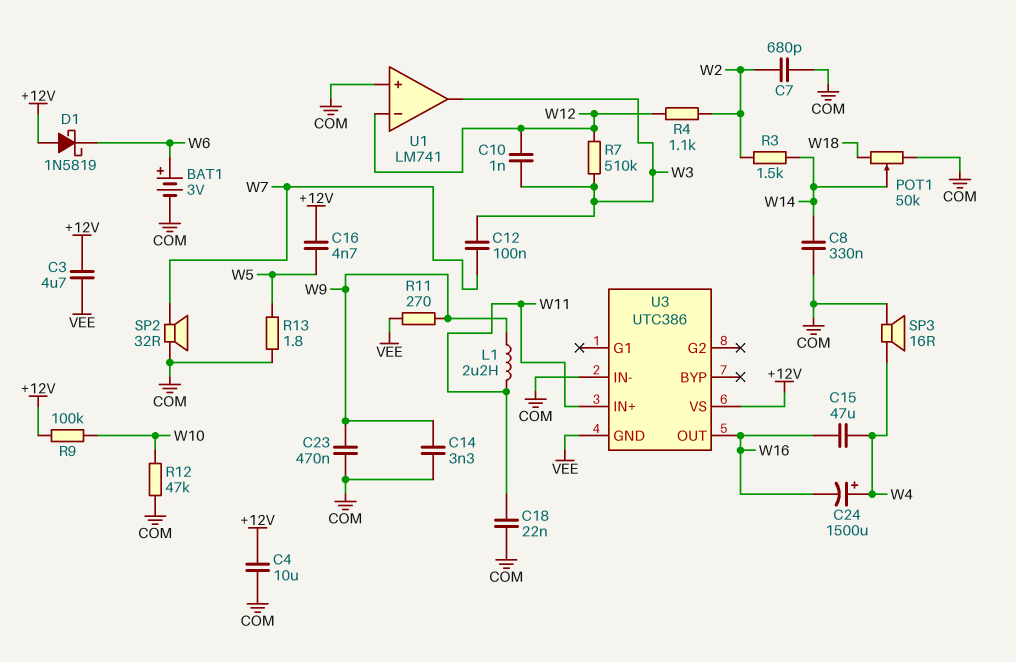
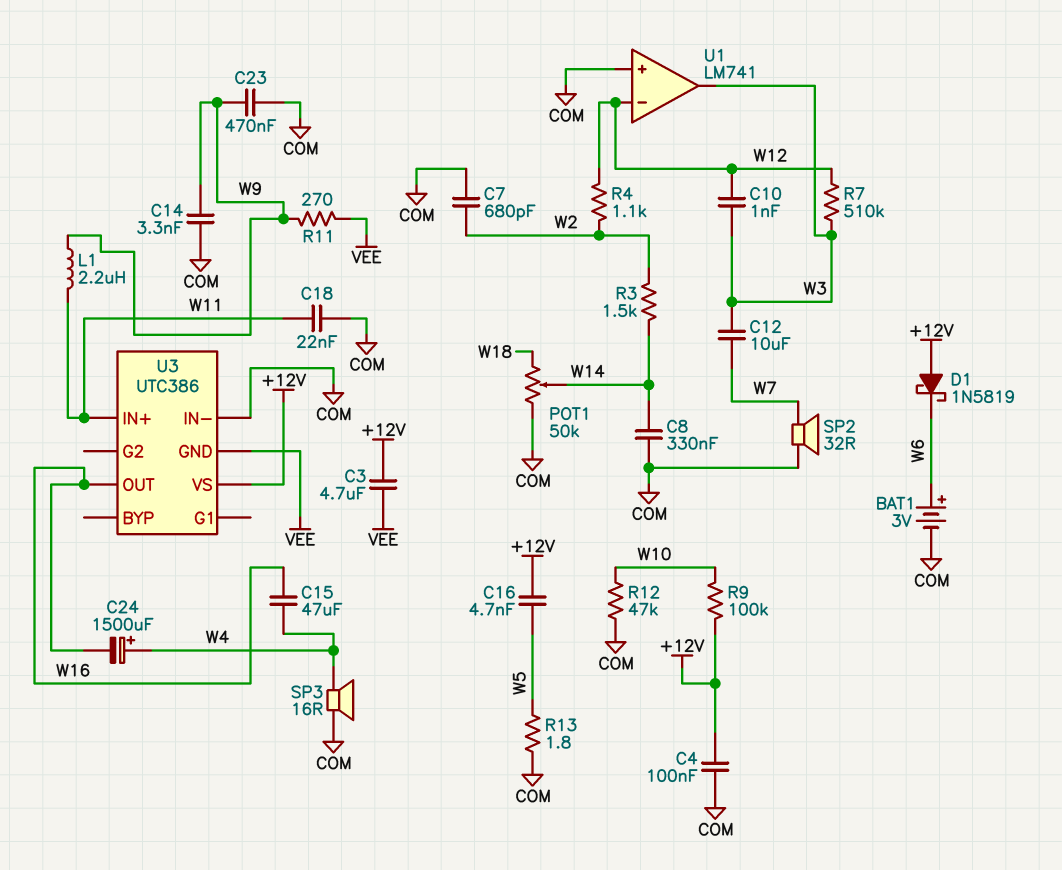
C4: 10uF (+12V, COM) -> 100nF (+12V, COM)
C12: 100nF (W3, W7) -> 10uF (W3, W7)

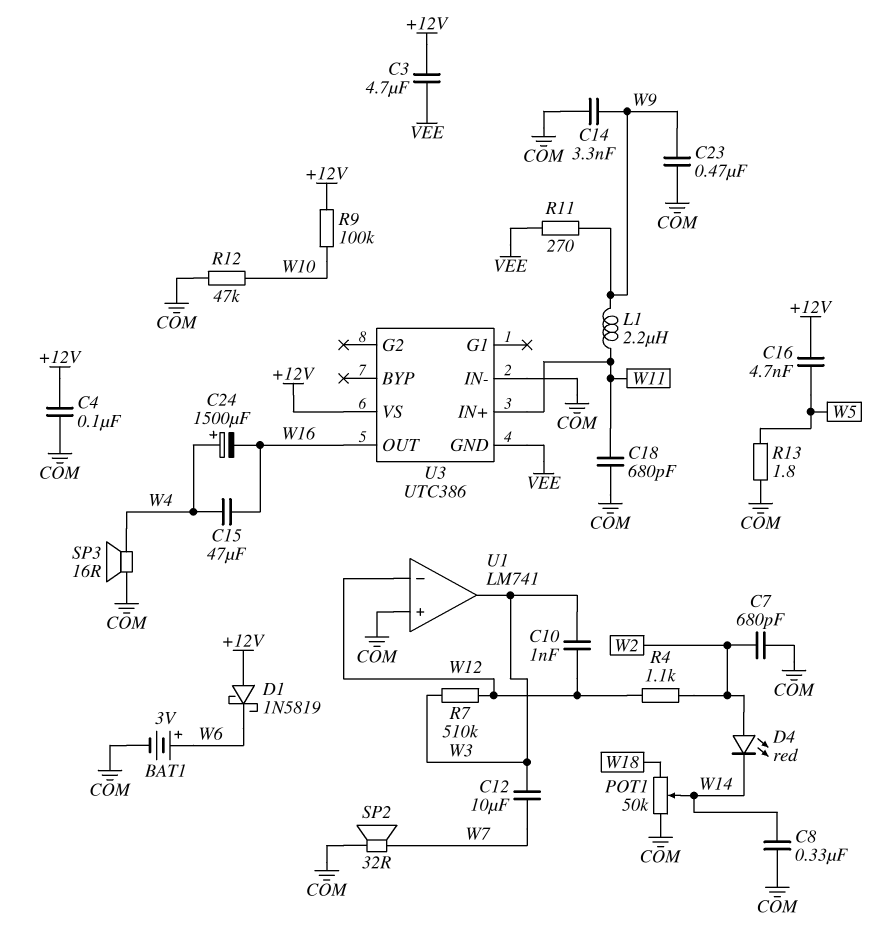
C18: 22nF (COM, W11) -> 680pF (COM, W11)
D4: none -> LED red (A W2, K W14)
R3: 1.5k (W2, W14) -> none

